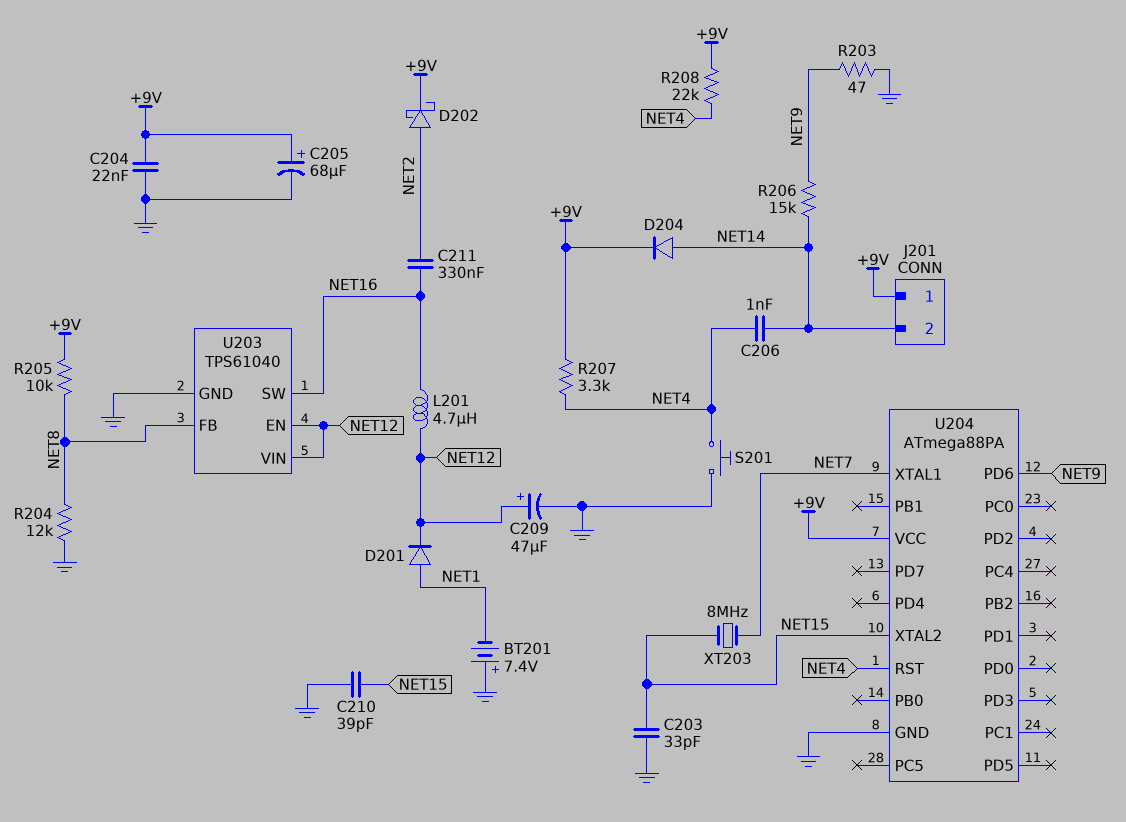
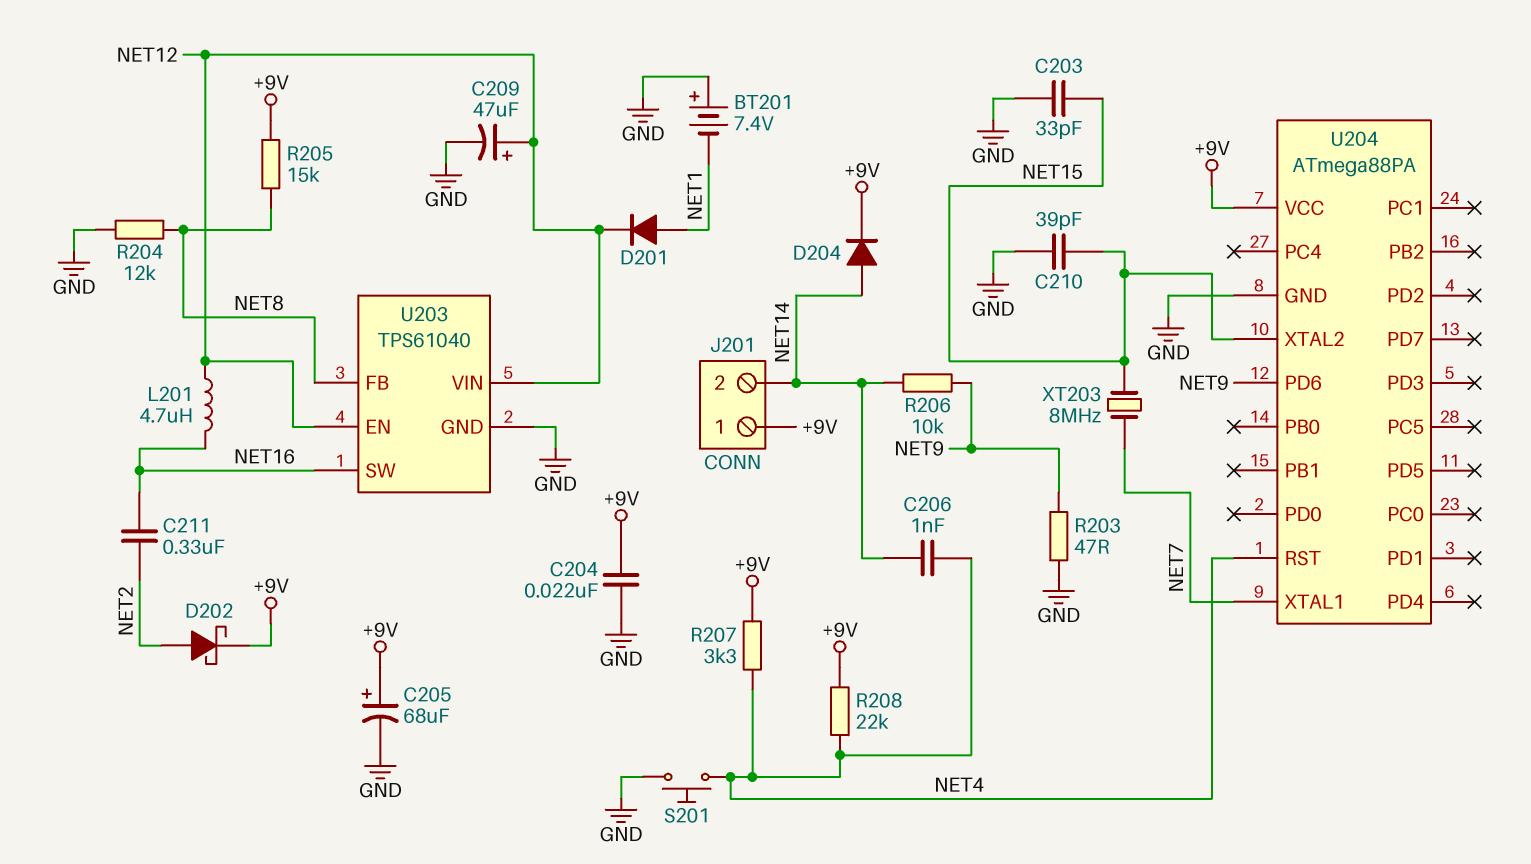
R205: 10k (+9V, NET8) -> 15k (+9V, NET8)
R206: 15k (NET9, NET14) -> 10k (NET9, NET14)

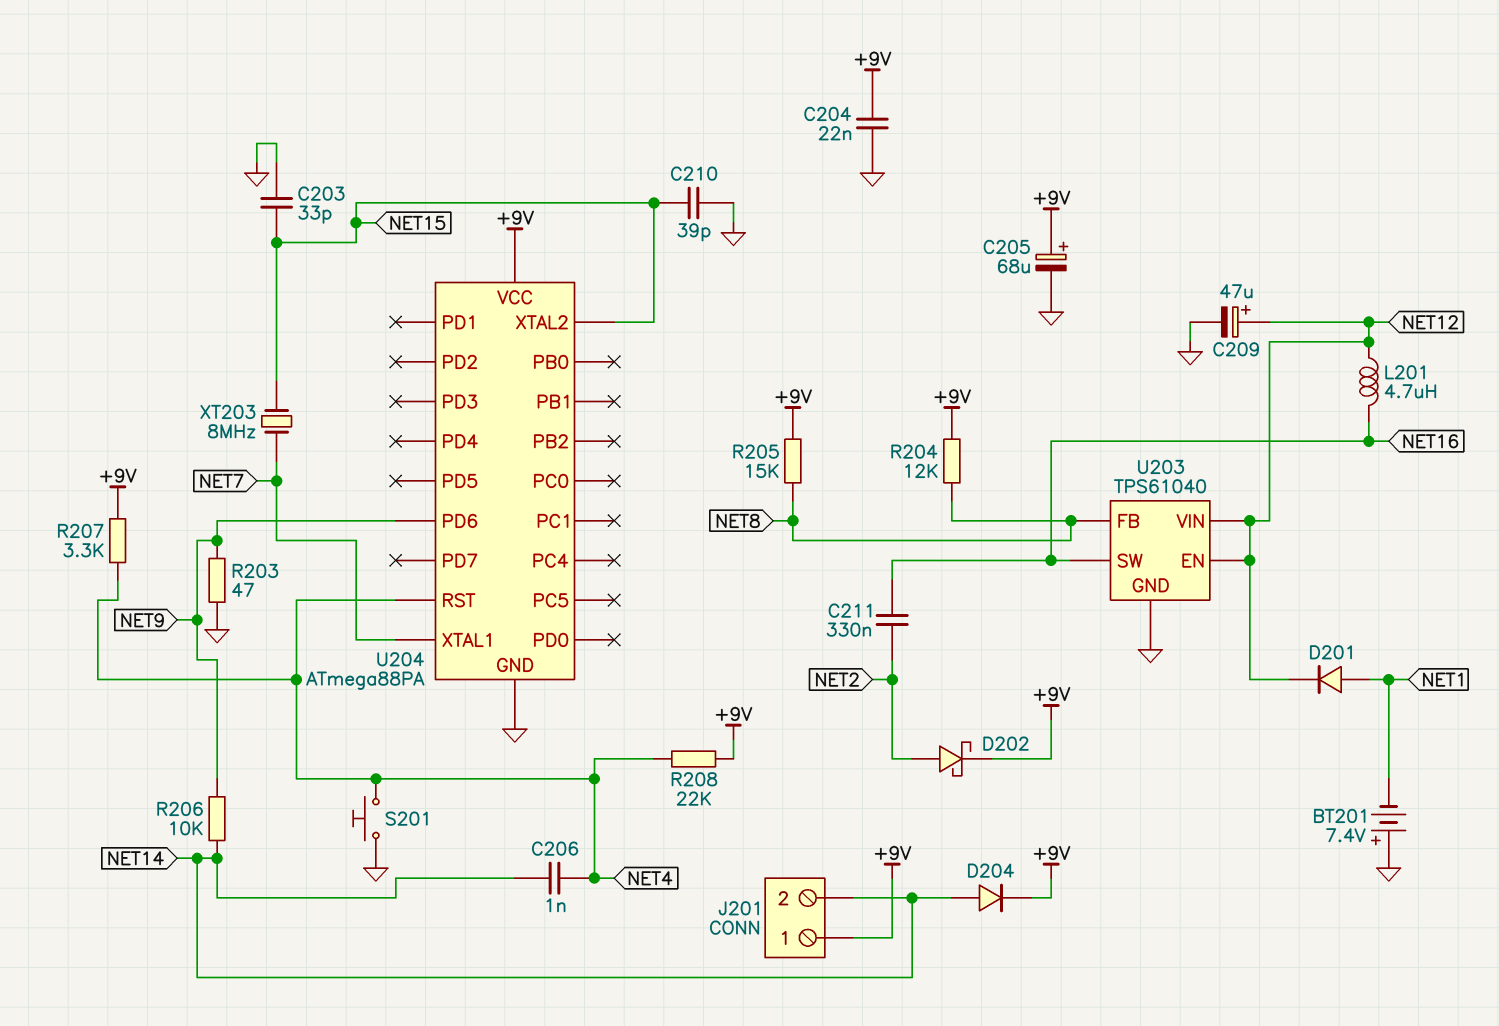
R204: 12k (GND, NET8) -> 12k (+9V, NET8)

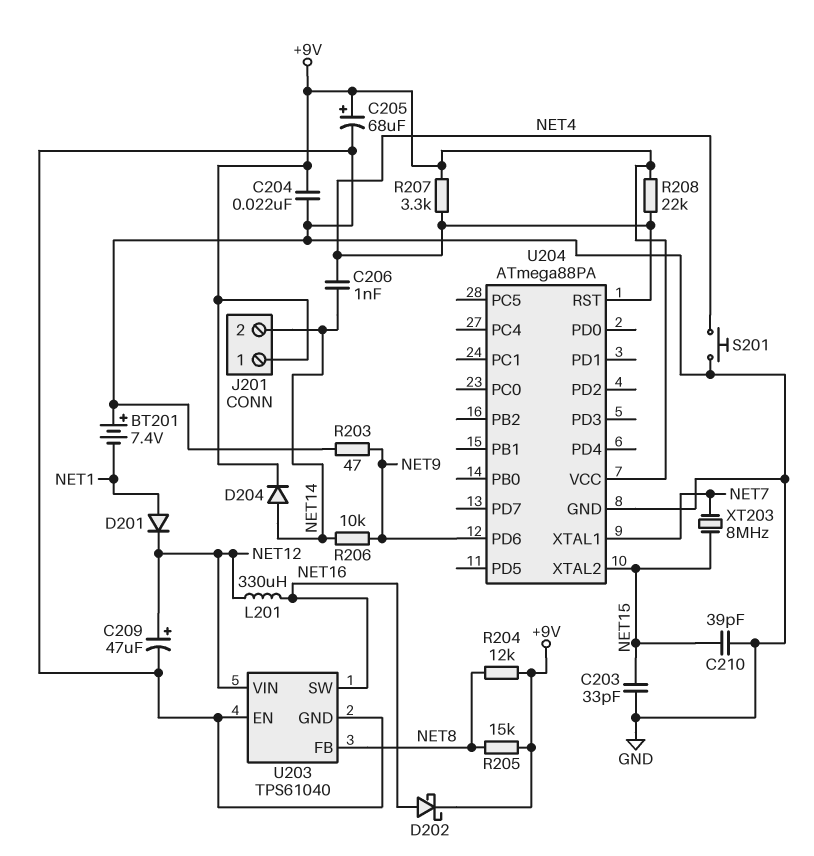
C211: 330nF (NET2, NET16) -> none
D202: schottky (A NET2, K +9V) -> schottky (A NET16, K +9V)
L201: 4.7uH (NET12, NET16) -> 330uH (NET12, NET16)
U203 pin EN: NET12 -> GND

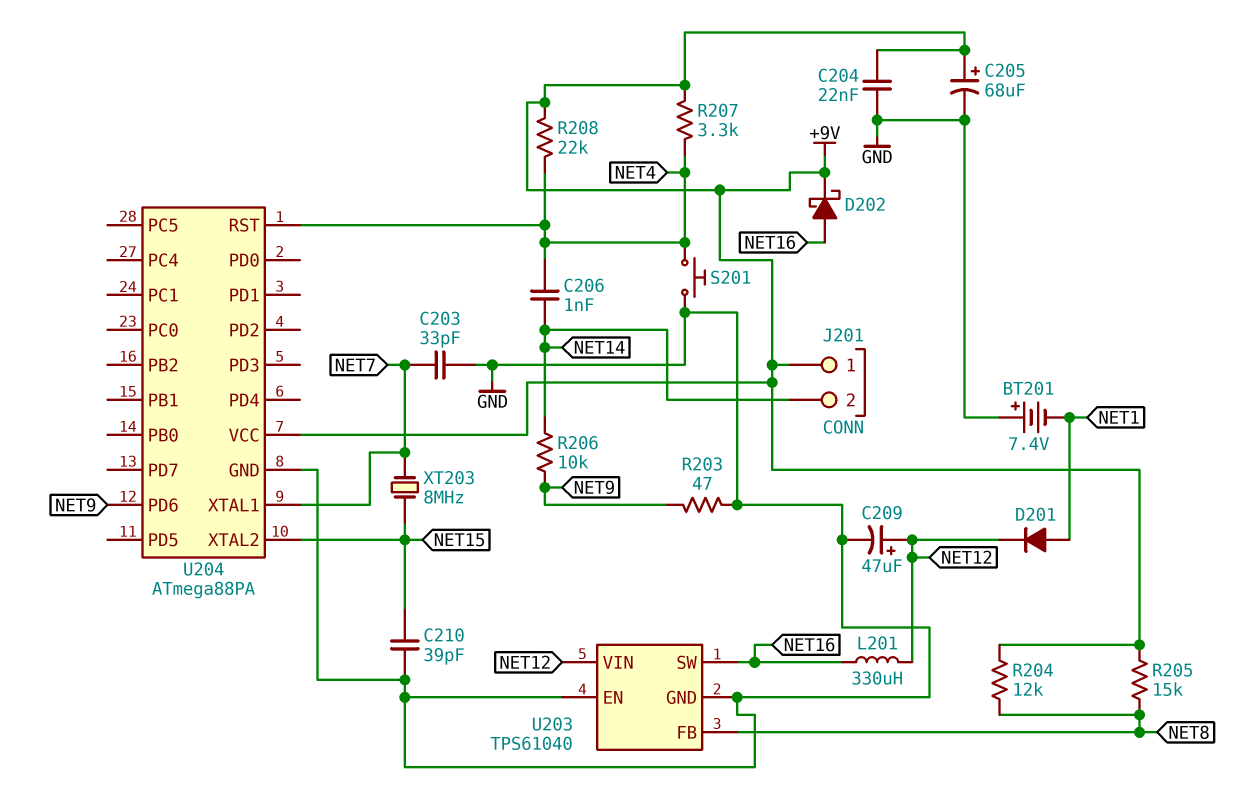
C203: 33pF (GND, NET15) -> 33pF (GND, NET7)
D204: diode (A NET14, K +9V) -> none

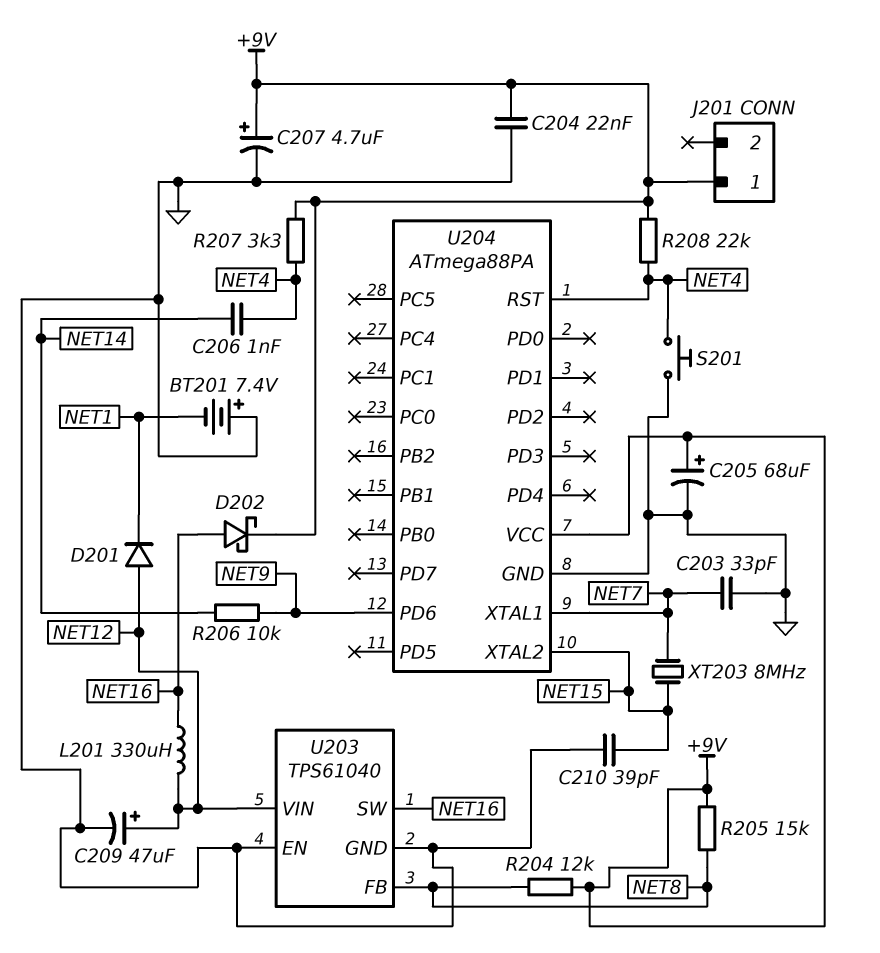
C207: none -> 4.7uF (plus +9V, minus GND)
D201: diode (A NET1, K NET12) -> diode (A NET12, K NET1)
J201 pin 2: NET14 -> none
R203: 47 (GND, NET9) -> none

